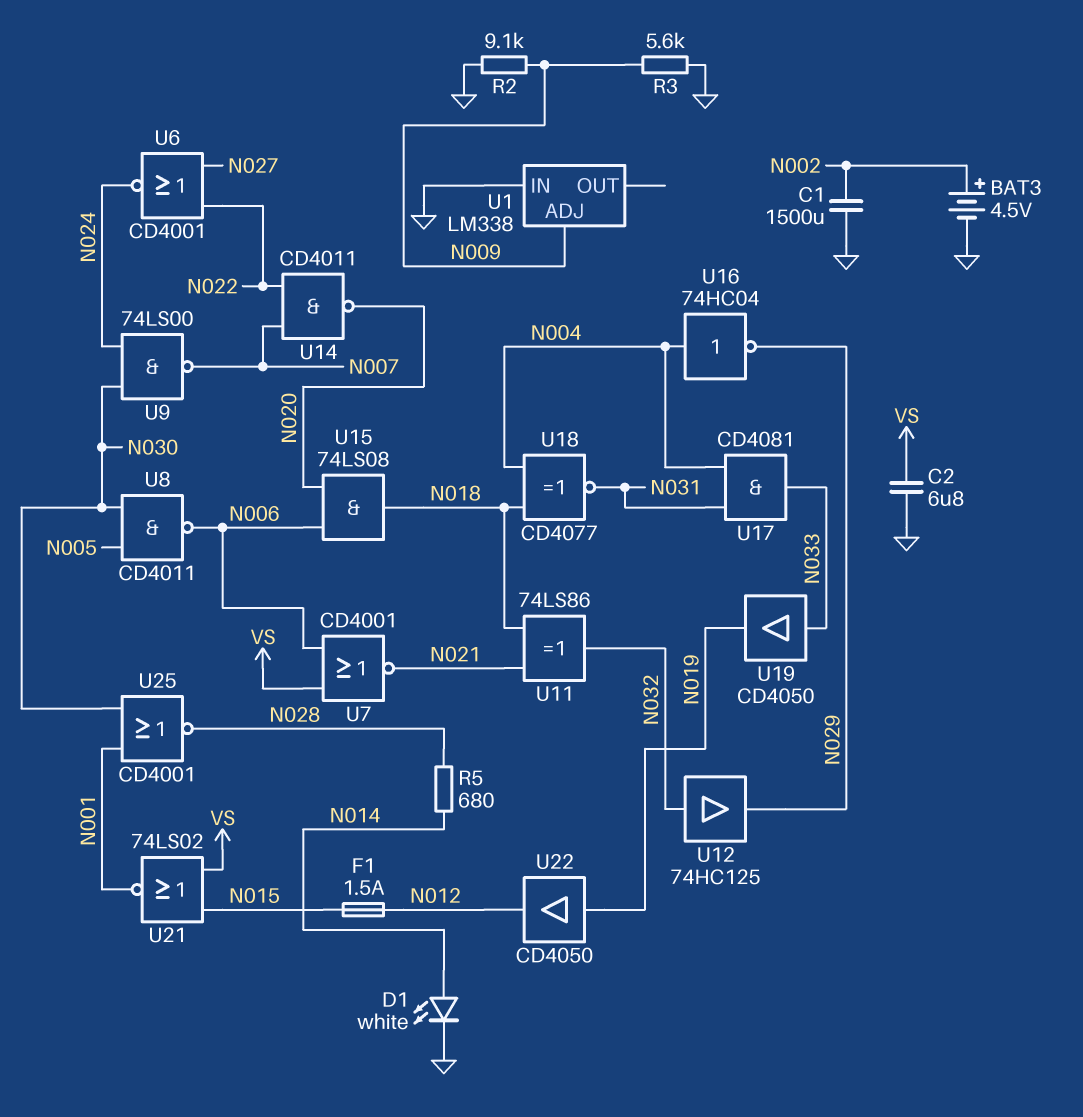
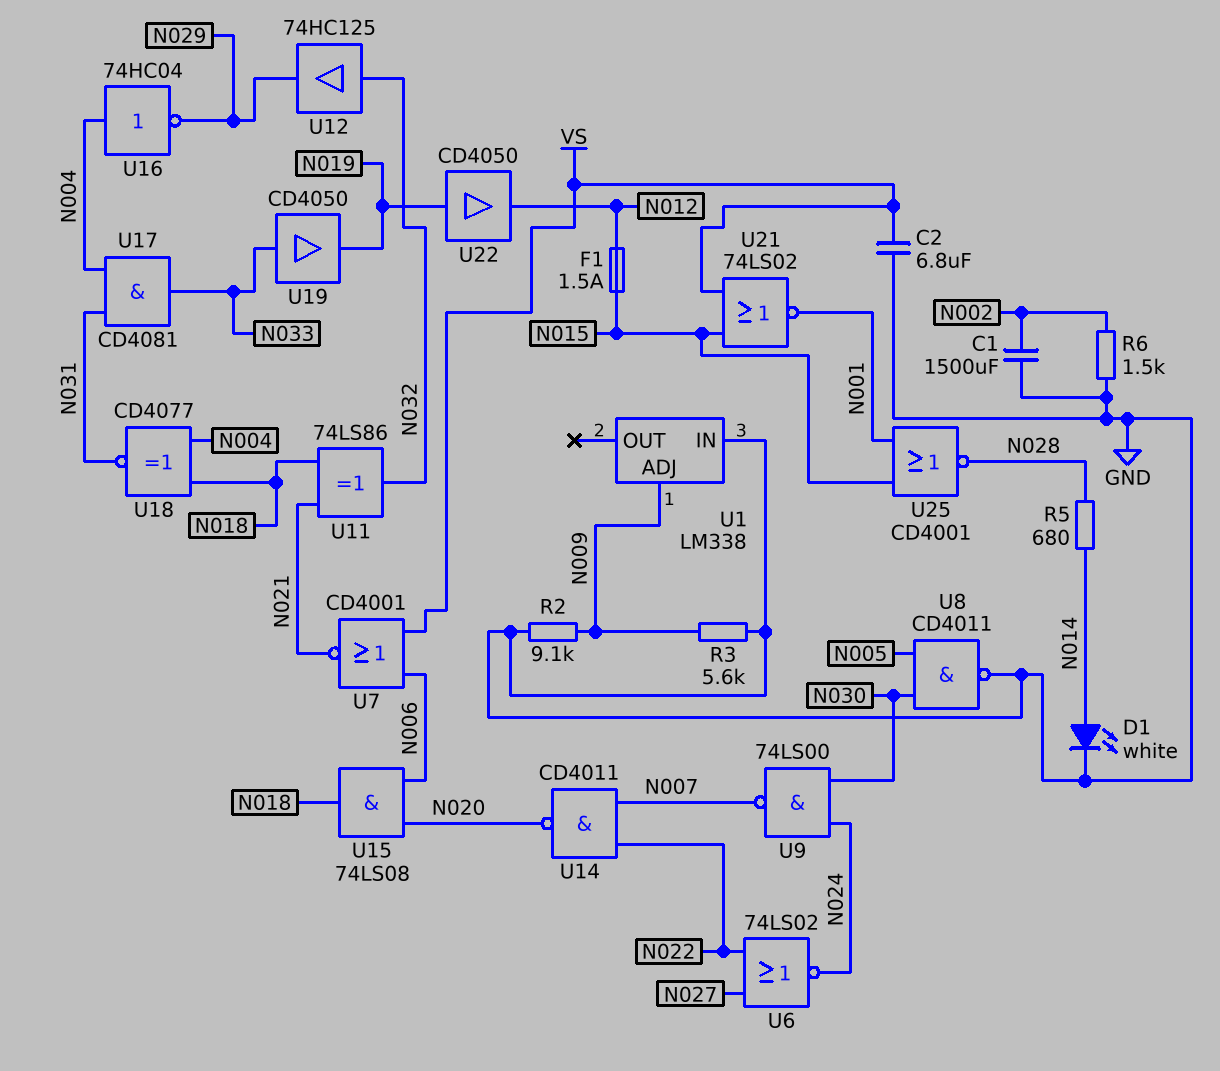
BAT3: 4.5V (plus N002, minus GND) -> none
R6: none -> 1.5k (GND, N002)
U6: NOR CD4001 (in N022, in N027, out N024) -> NOR 74LS02 (in N022, in N027, out N024)
U8: NAND CD4011 (in N005, in N030, out N006) -> NAND CD4011 (in N005, in N030, out GND)
U25: NOR CD4001 (in N001, in N030, out N028) -> NOR CD4001 (in N001, in N015, out N028)

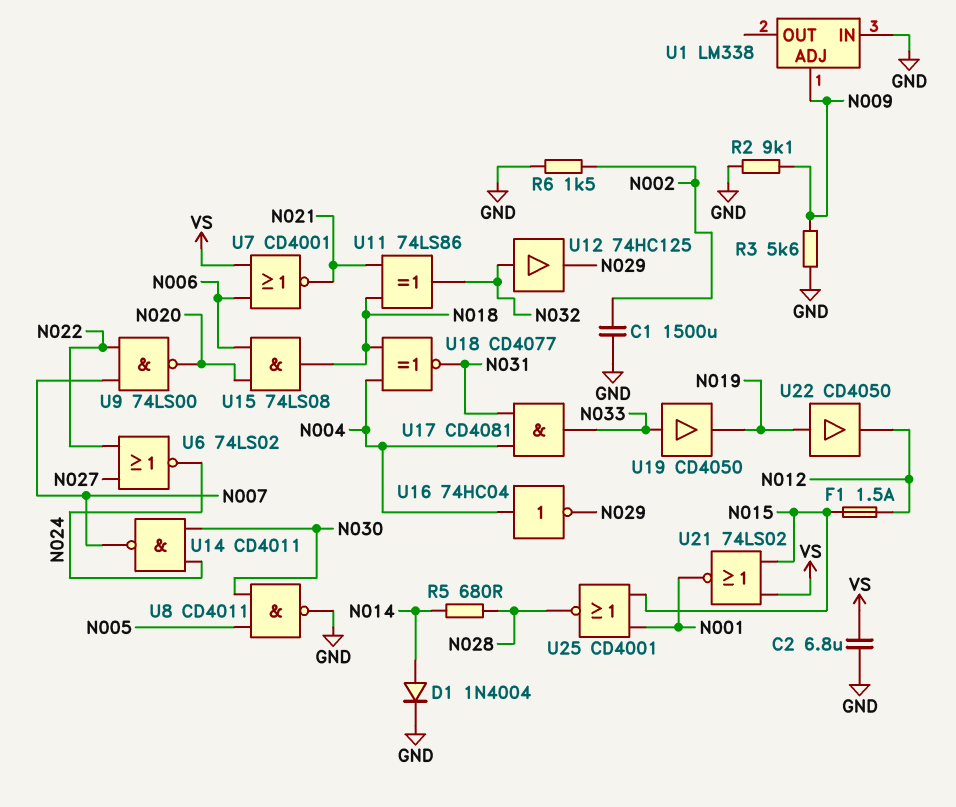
D1: LED white (A N014, K GND) -> diode 1N4004 (A N014, K GND)
U9: NAND 74LS00 (in N024, in N030, out N007) -> NAND 74LS00 (in N007, in N022, out N020)
U14: NAND CD4011 (in N007, in N022, out N020) -> NAND CD4011 (in N024, in N030, out N007)

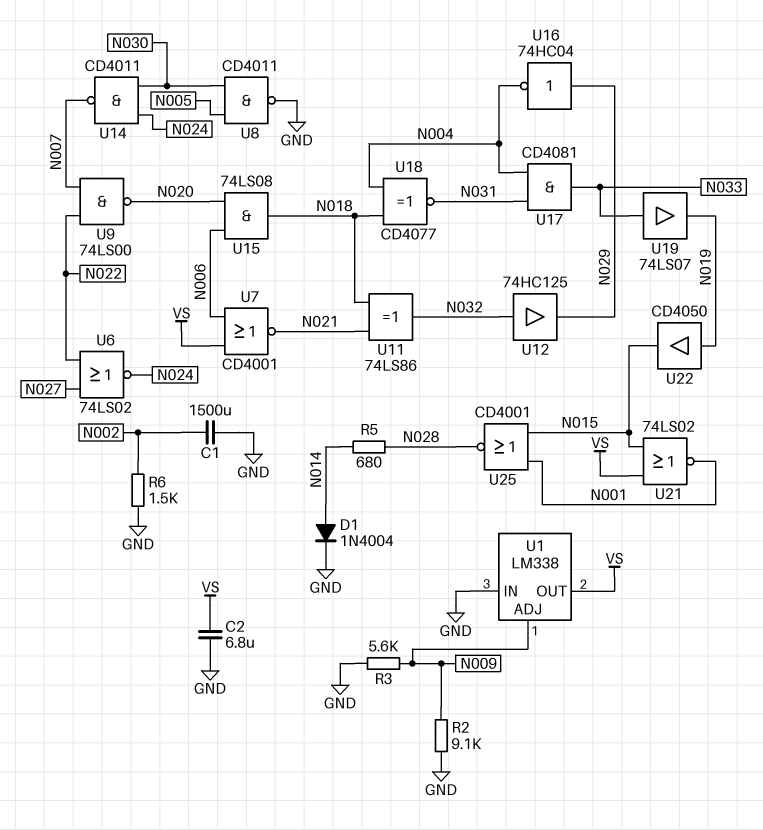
F1: 1.5A (N012, N015) -> none
U1 pin OUT: none -> VS
U16: NOT 74HC04 (in N004, out N029) -> NOT 74HC04 (in N029, out N004)
U19: buffer CD4050 (in N033, out N019) -> buffer 74LS07 (in N033, out N019)
U22: buffer CD4050 (in N019, out N012) -> buffer CD4050 (in N019, out N015)

